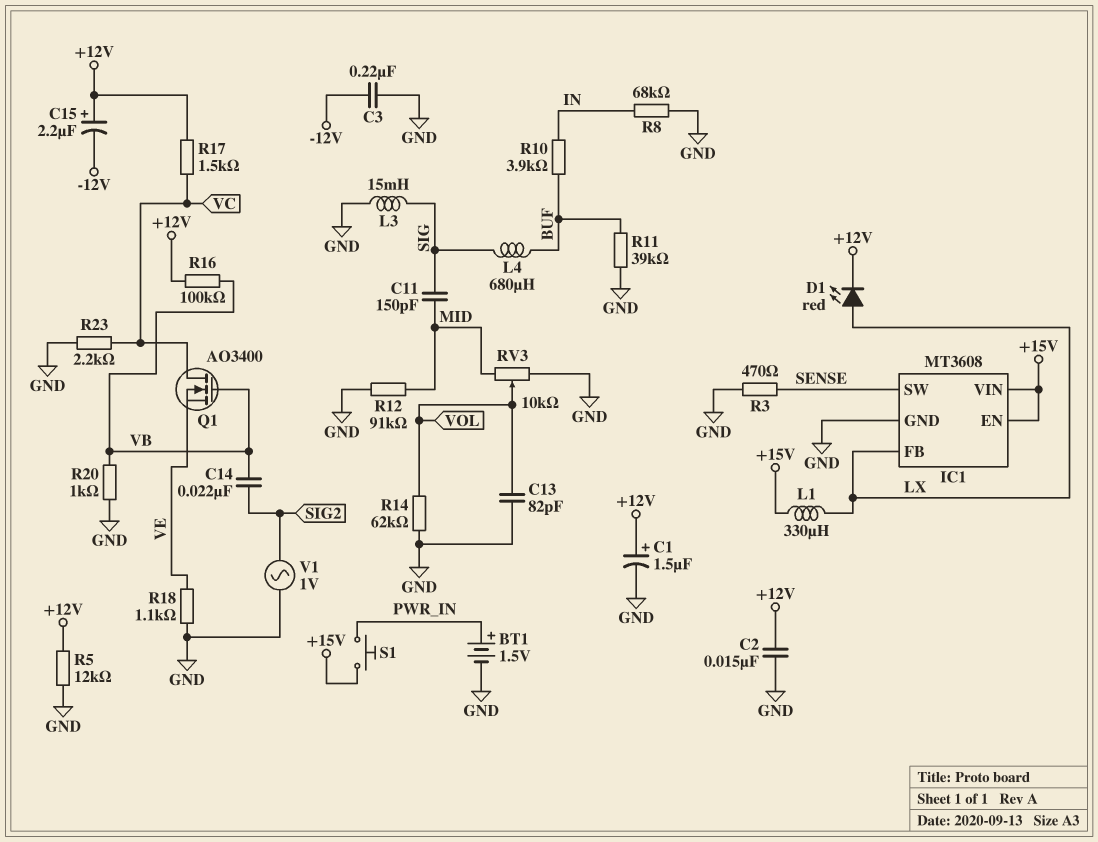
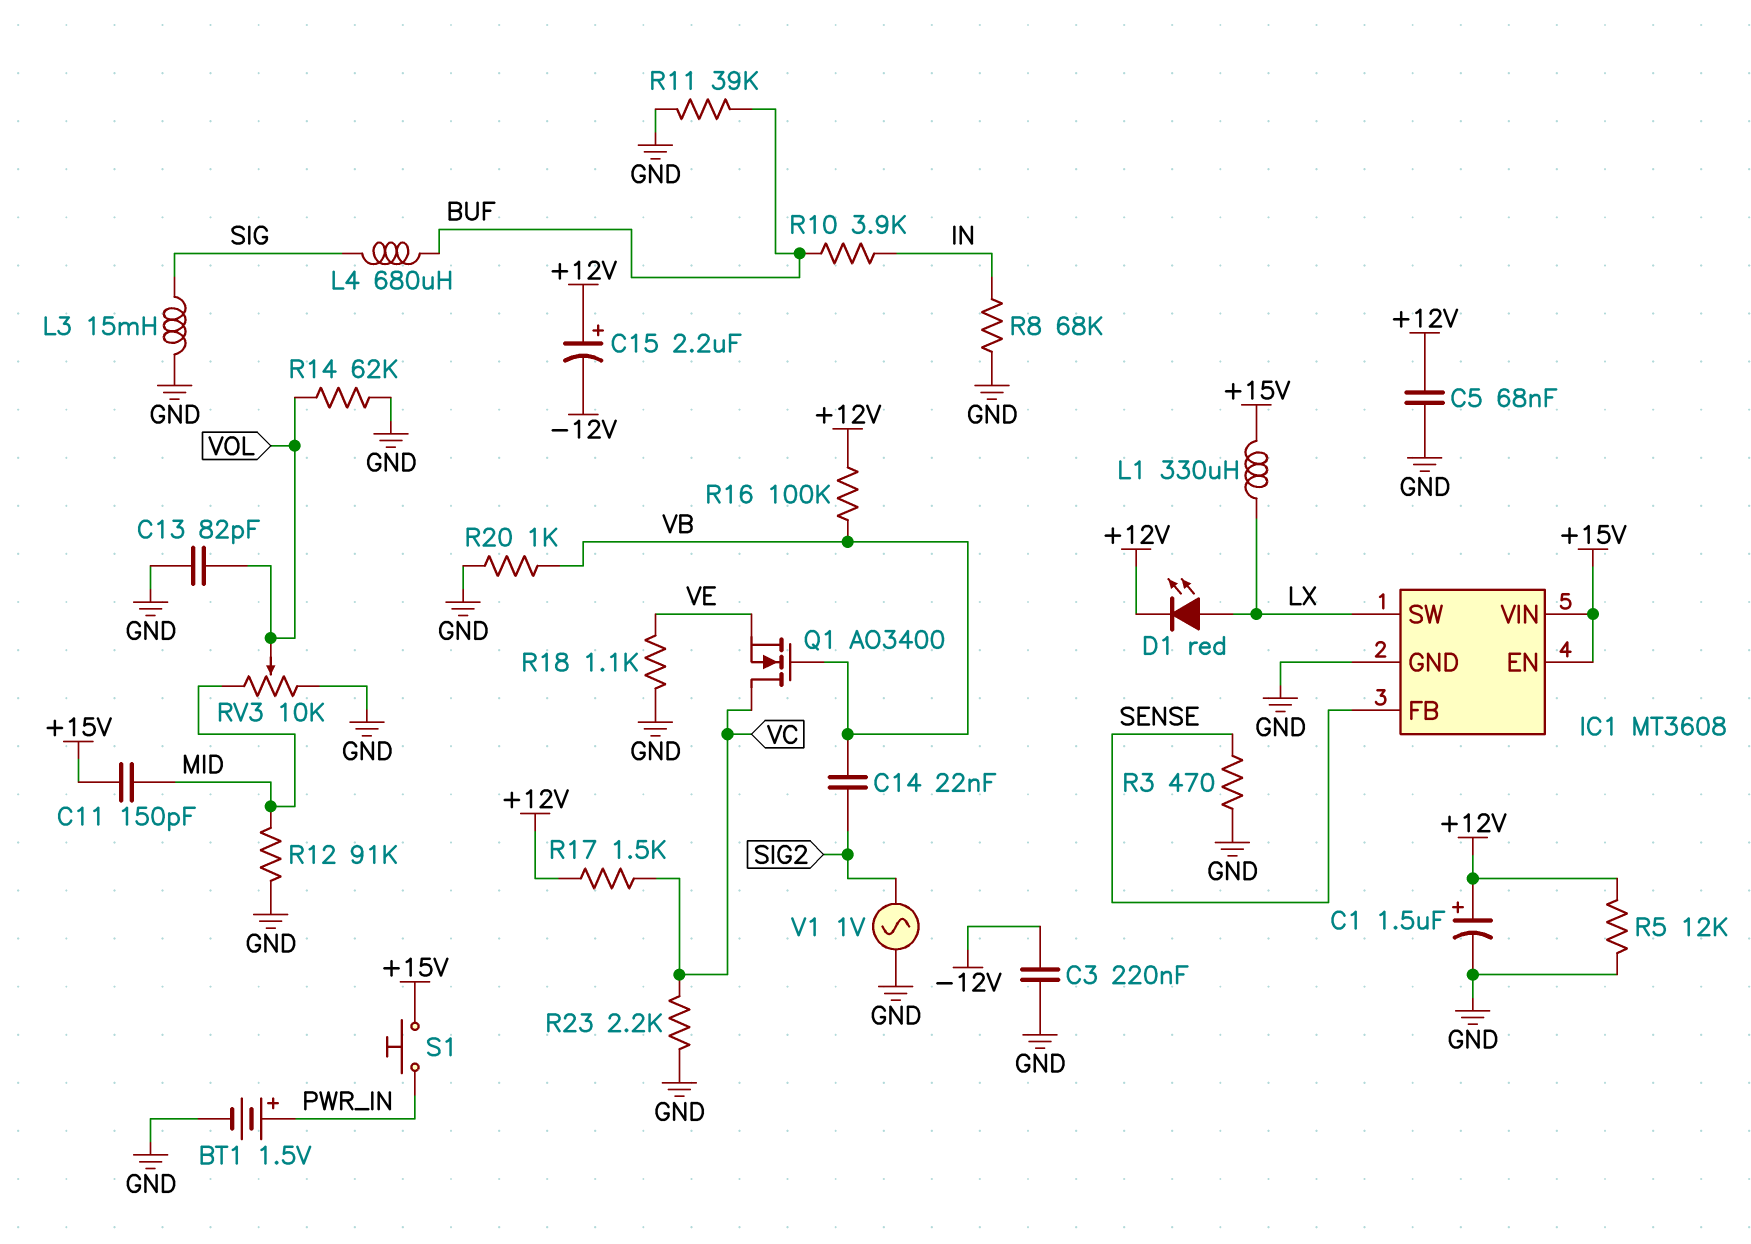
C2: 15nF (+12V, GND) -> none
C5: none -> 68nF (+12V, GND)
C11: 150pF (MID, SIG) -> 150pF (+15V, MID)
IC1 pin FB: LX -> SENSE
IC1 pin SW: SENSE -> LX

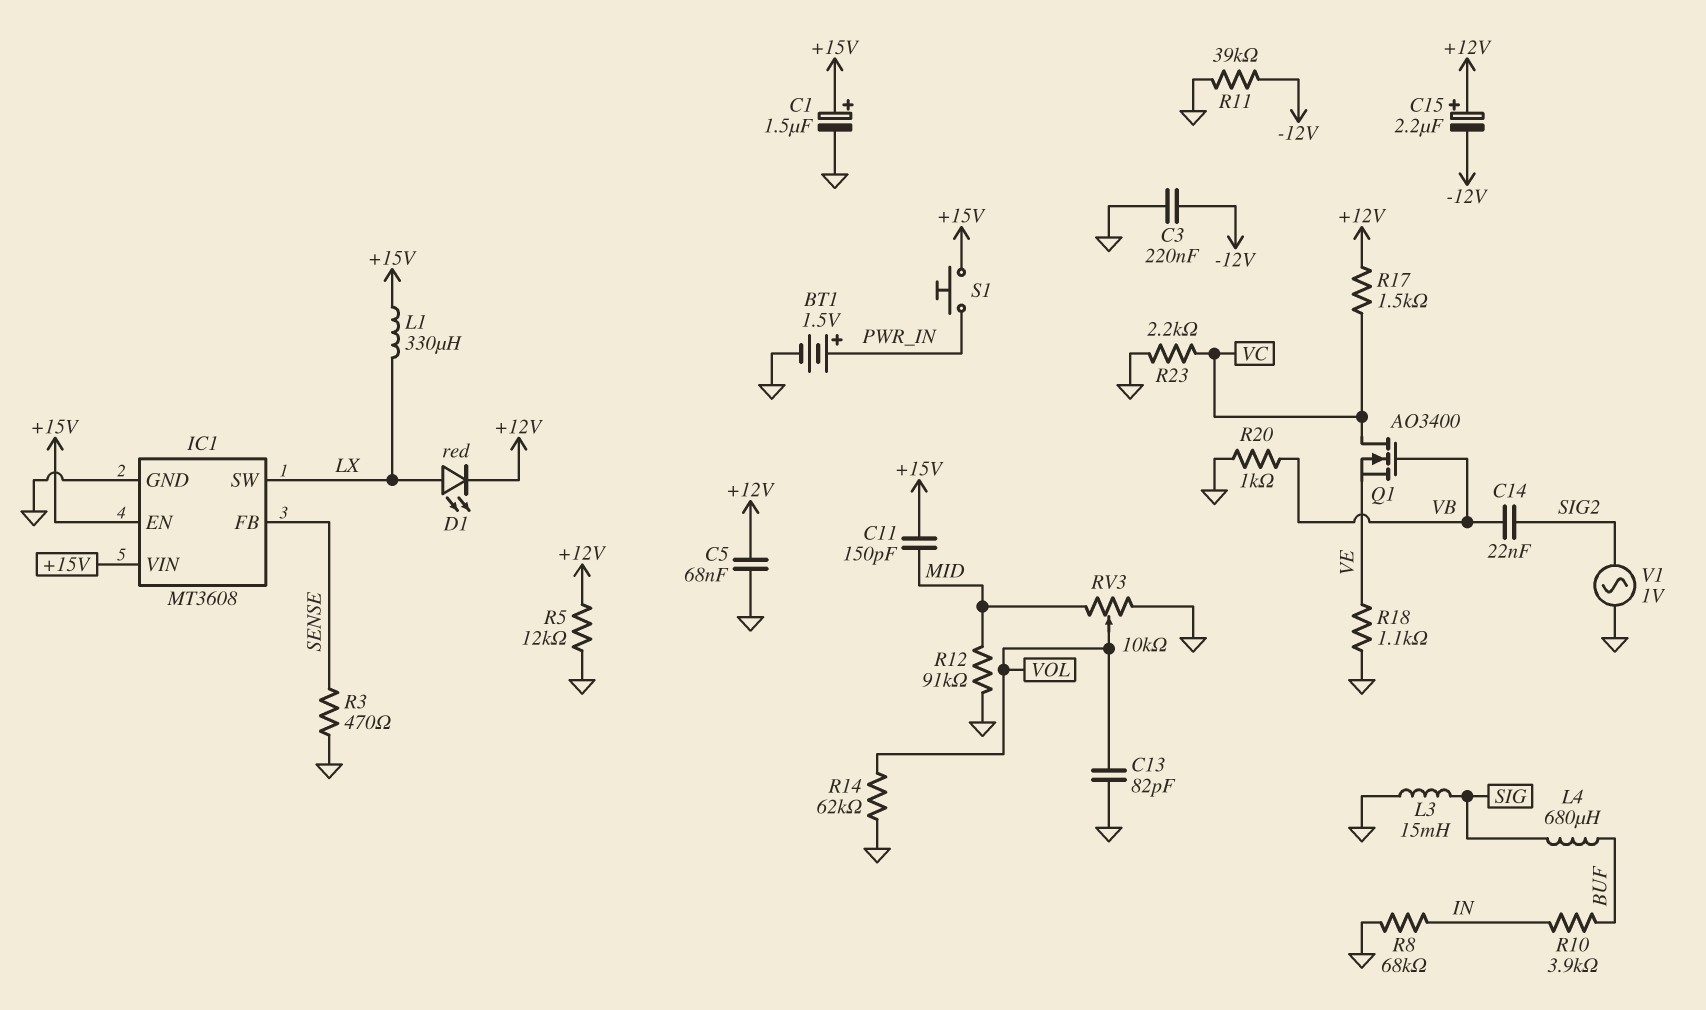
C1: 1.5uF (plus +12V, minus GND) -> 1.5uF (plus +15V, minus GND)
R11: 39k (BUF, GND) -> 39k (-12V, GND)
R16: 100k (+12V, VB) -> none

